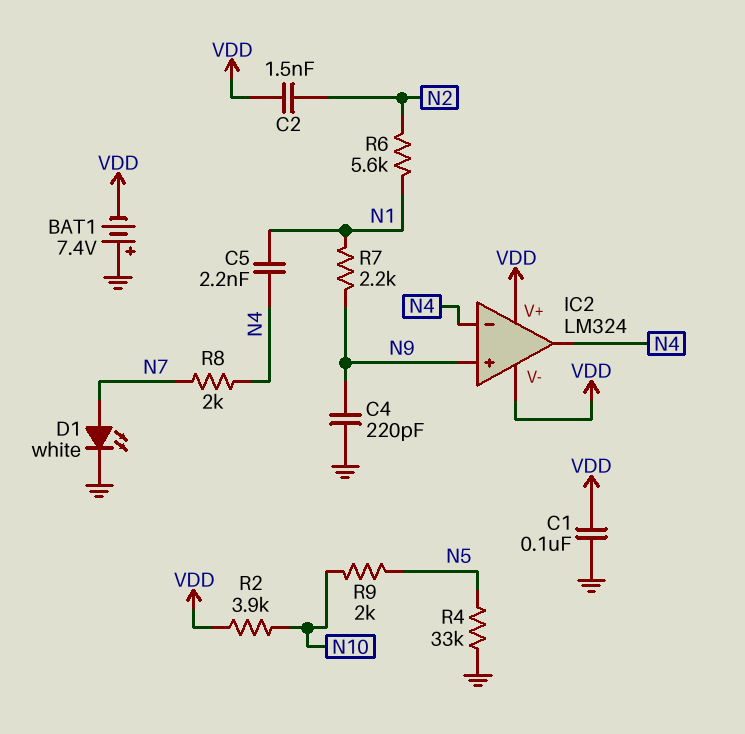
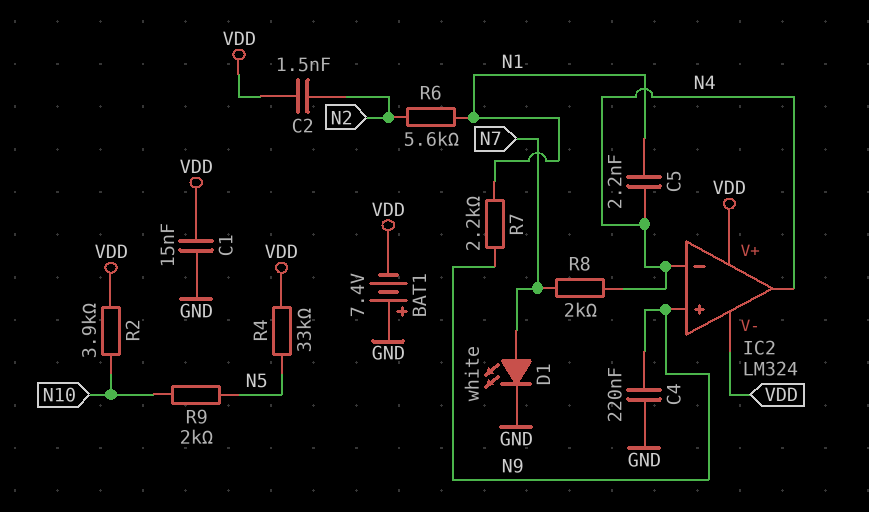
C1: 100nF (GND, VDD) -> 15nF (GND, VDD)
C4: 220pF (GND, N9) -> 220nF (GND, N9)
R4: 33k (GND, N5) -> 33k (N5, VDD)

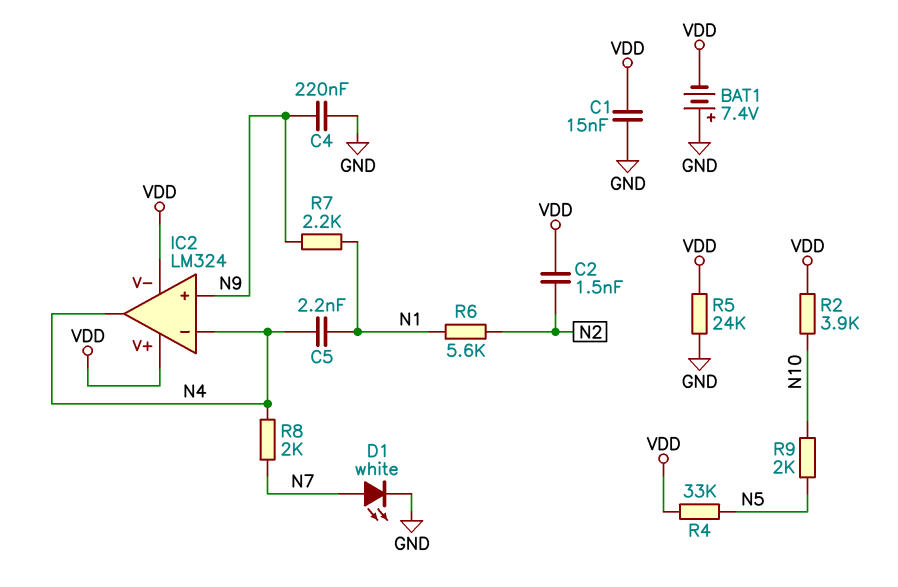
R5: none -> 24k (GND, VDD)

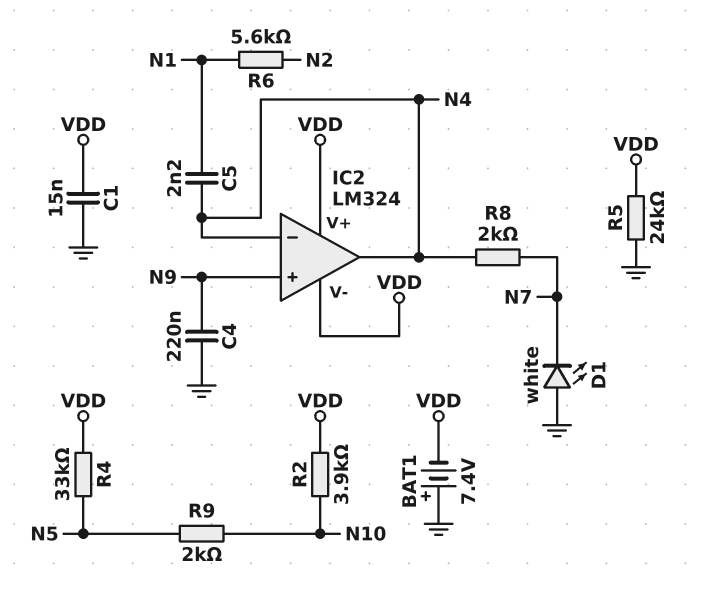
C2: 1.5nF (N2, VDD) -> none
D1: LED white (A N7, K GND) -> LED white (A GND, K N7)
R7: 2.2k (N1, N9) -> none

